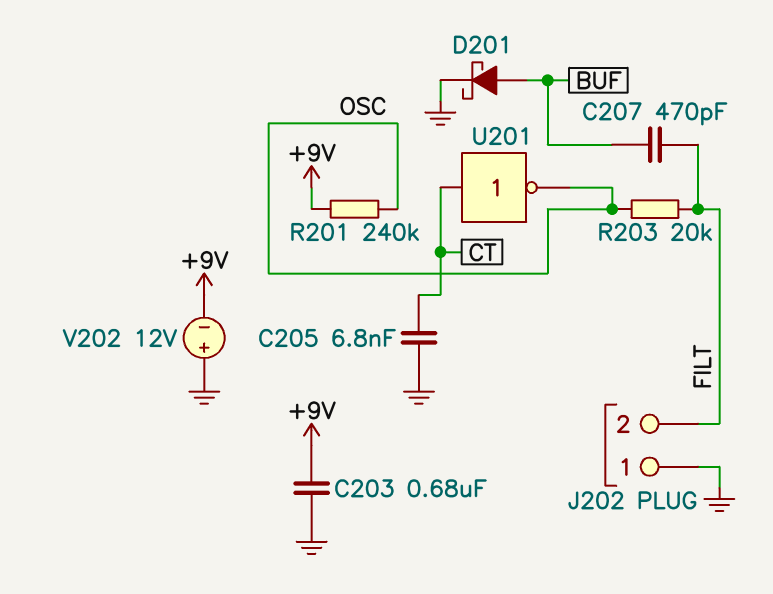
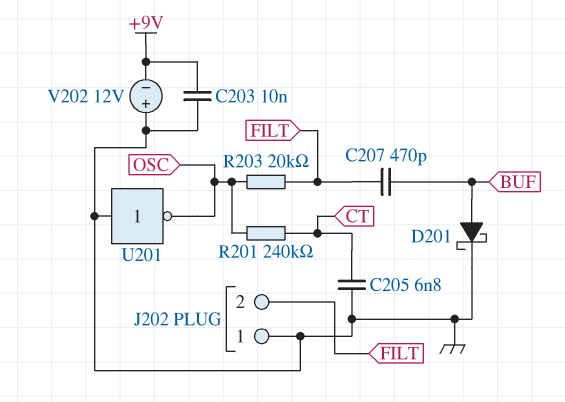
C203: 680nF (+9V, GND) -> 10nF (+9V, GND)
R201: 240k (+9V, OSC) -> 240k (CT, OSC)
U201: NOT (in CT, out OSC) -> NOT (in GND, out OSC)

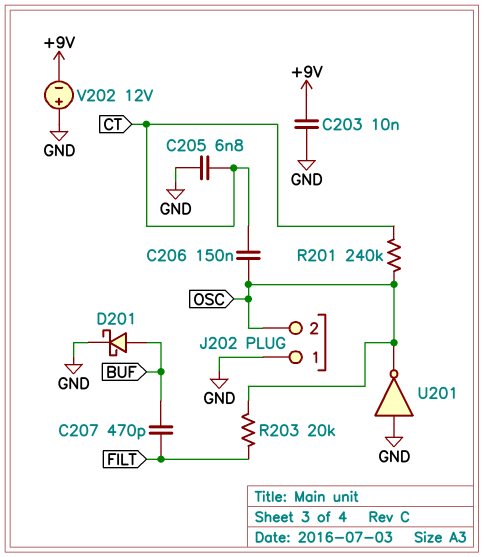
C206: none -> 150nF (CT, OSC)
J202 pin 2: FILT -> OSC

